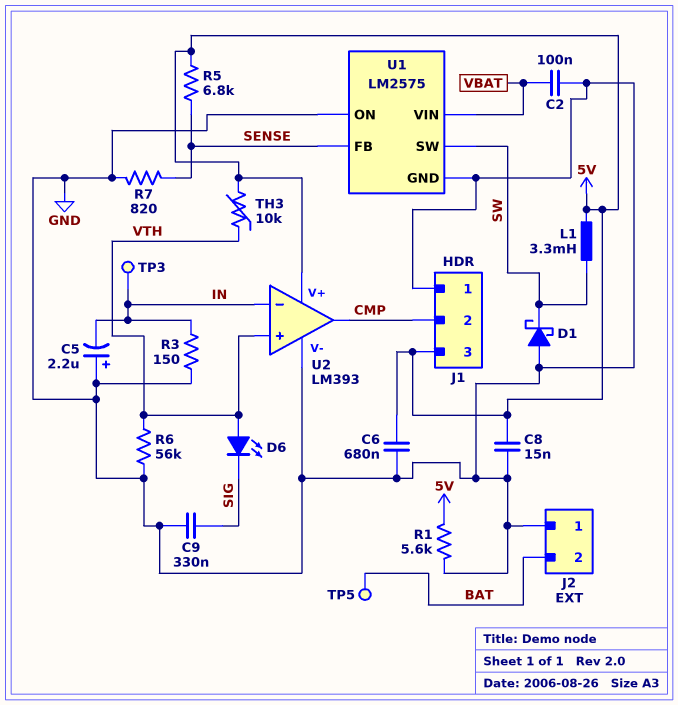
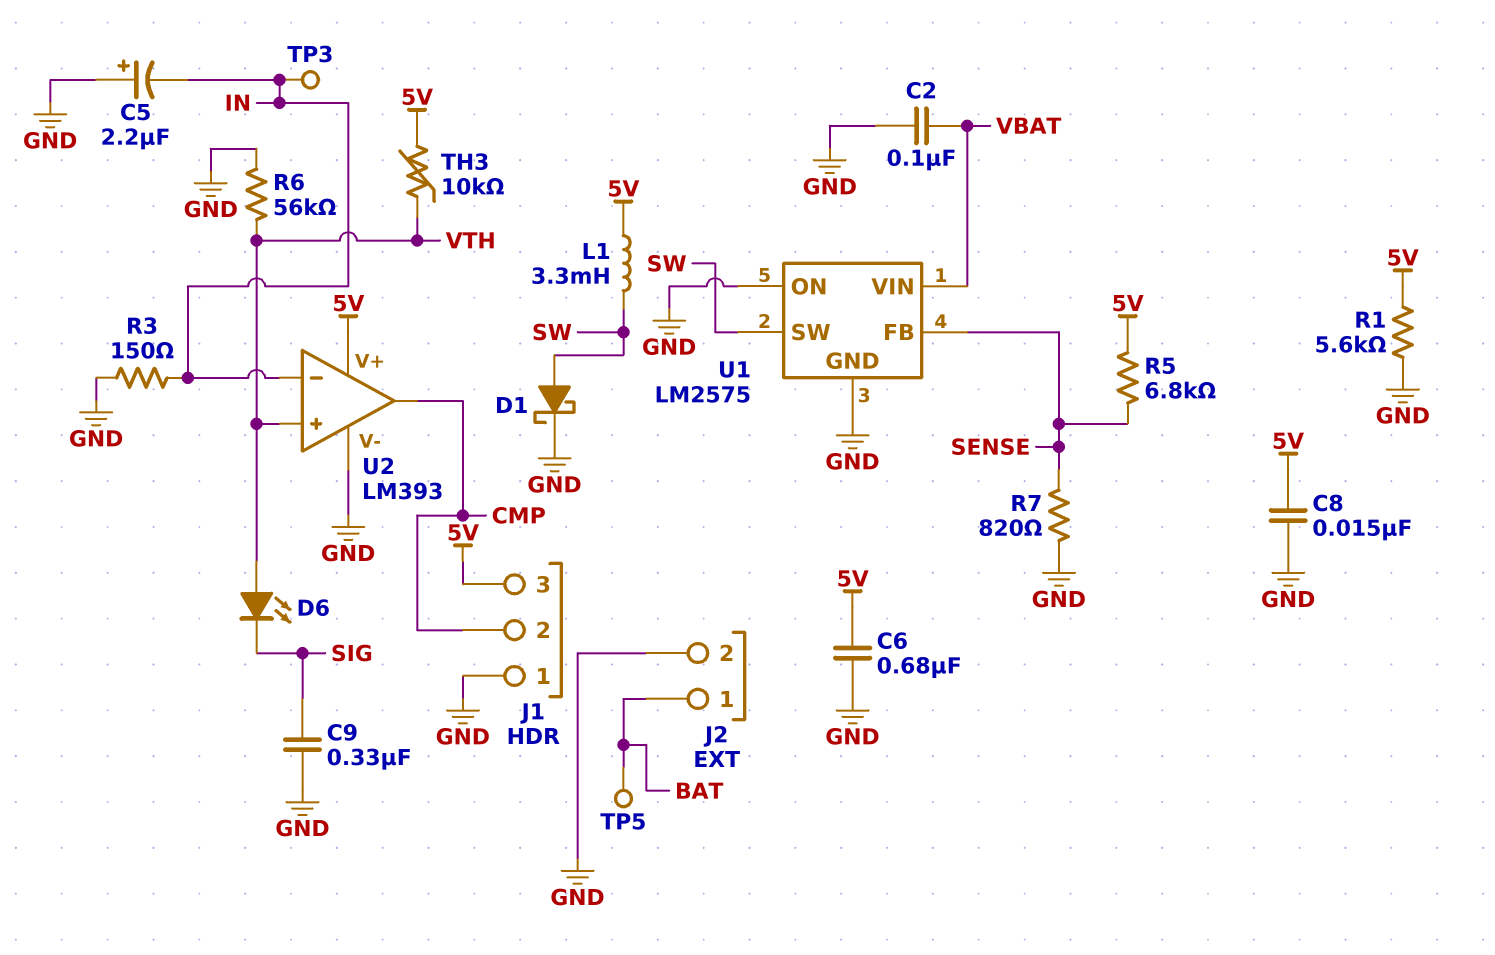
D1: schottky (A GND, K SW) -> schottky (A SW, K GND)
J2 pin 1: GND -> BAT
J2 pin 2: BAT -> GND

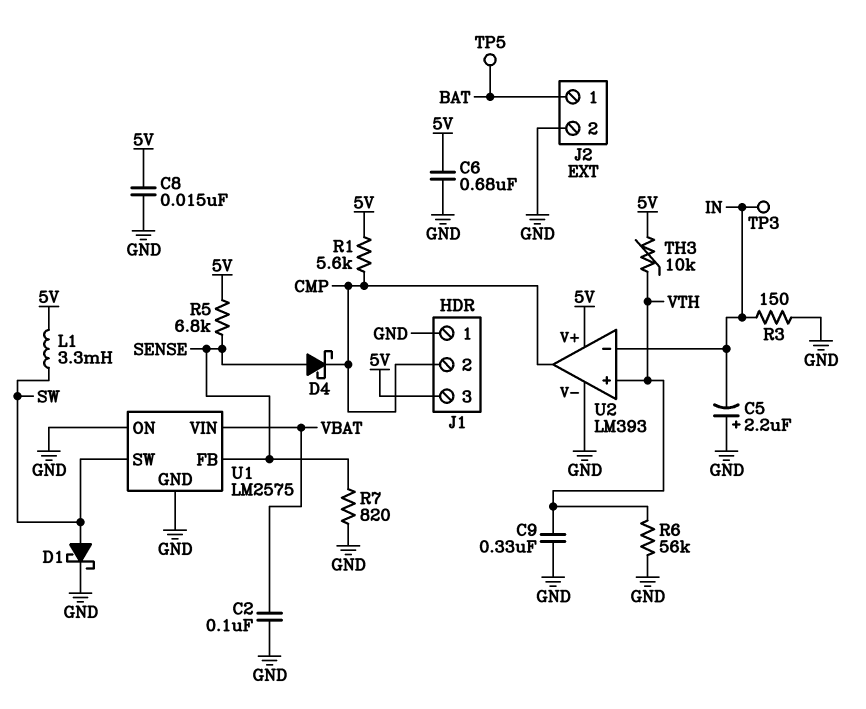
C9: 330nF (GND, SIG) -> 330nF (GND, VTH)
D4: none -> schottky (A SENSE, K CMP)
D6: LED (A VTH, K SIG) -> none
R1: 5.6k (5V, GND) -> 5.6k (5V, CMP)

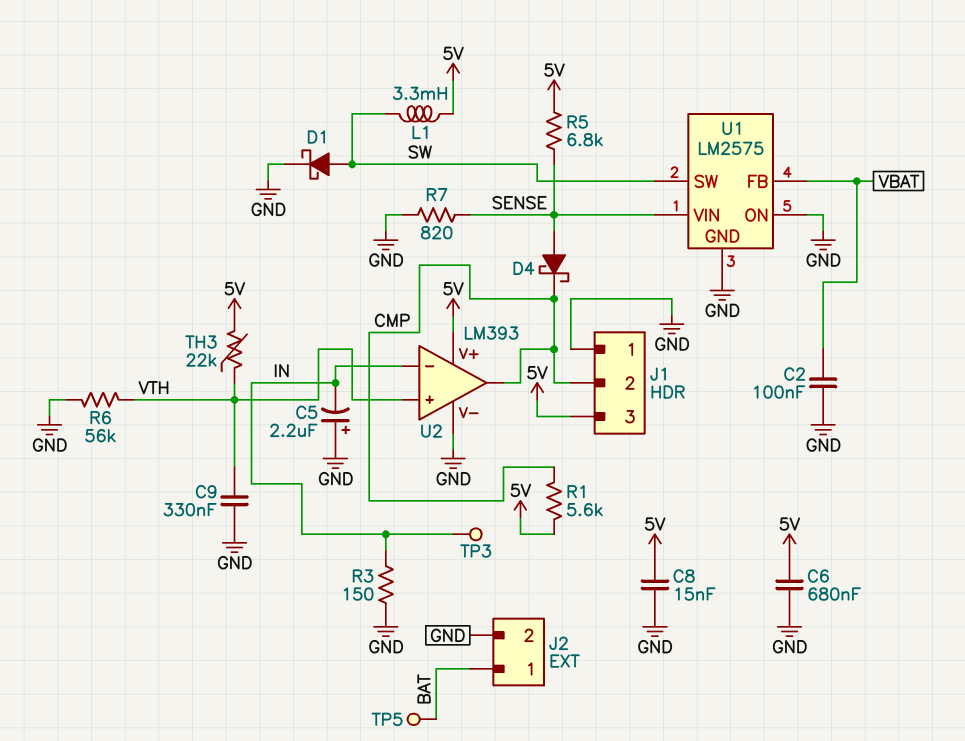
TH3: 10k (5V, VTH) -> 22k (5V, VTH)
U1 pin FB: SENSE -> VBAT
U1 pin VIN: VBAT -> SENSE

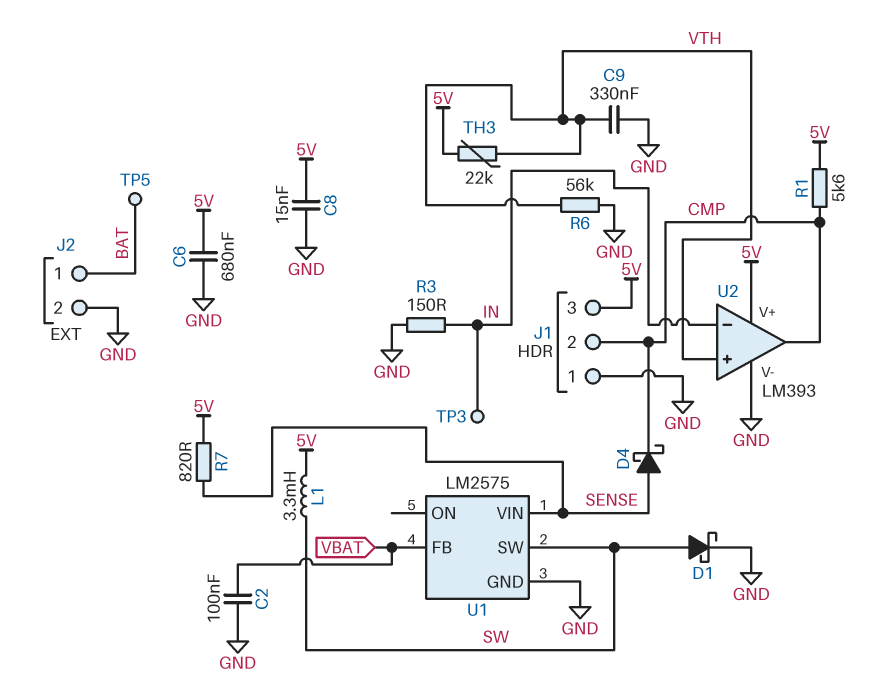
C5: 2.2uF (plus GND, minus IN) -> none
R5: 6.8k (5V, SENSE) -> none
R7: 820 (GND, SENSE) -> 820 (5V, SENSE)
U1 pin ON: GND -> none

